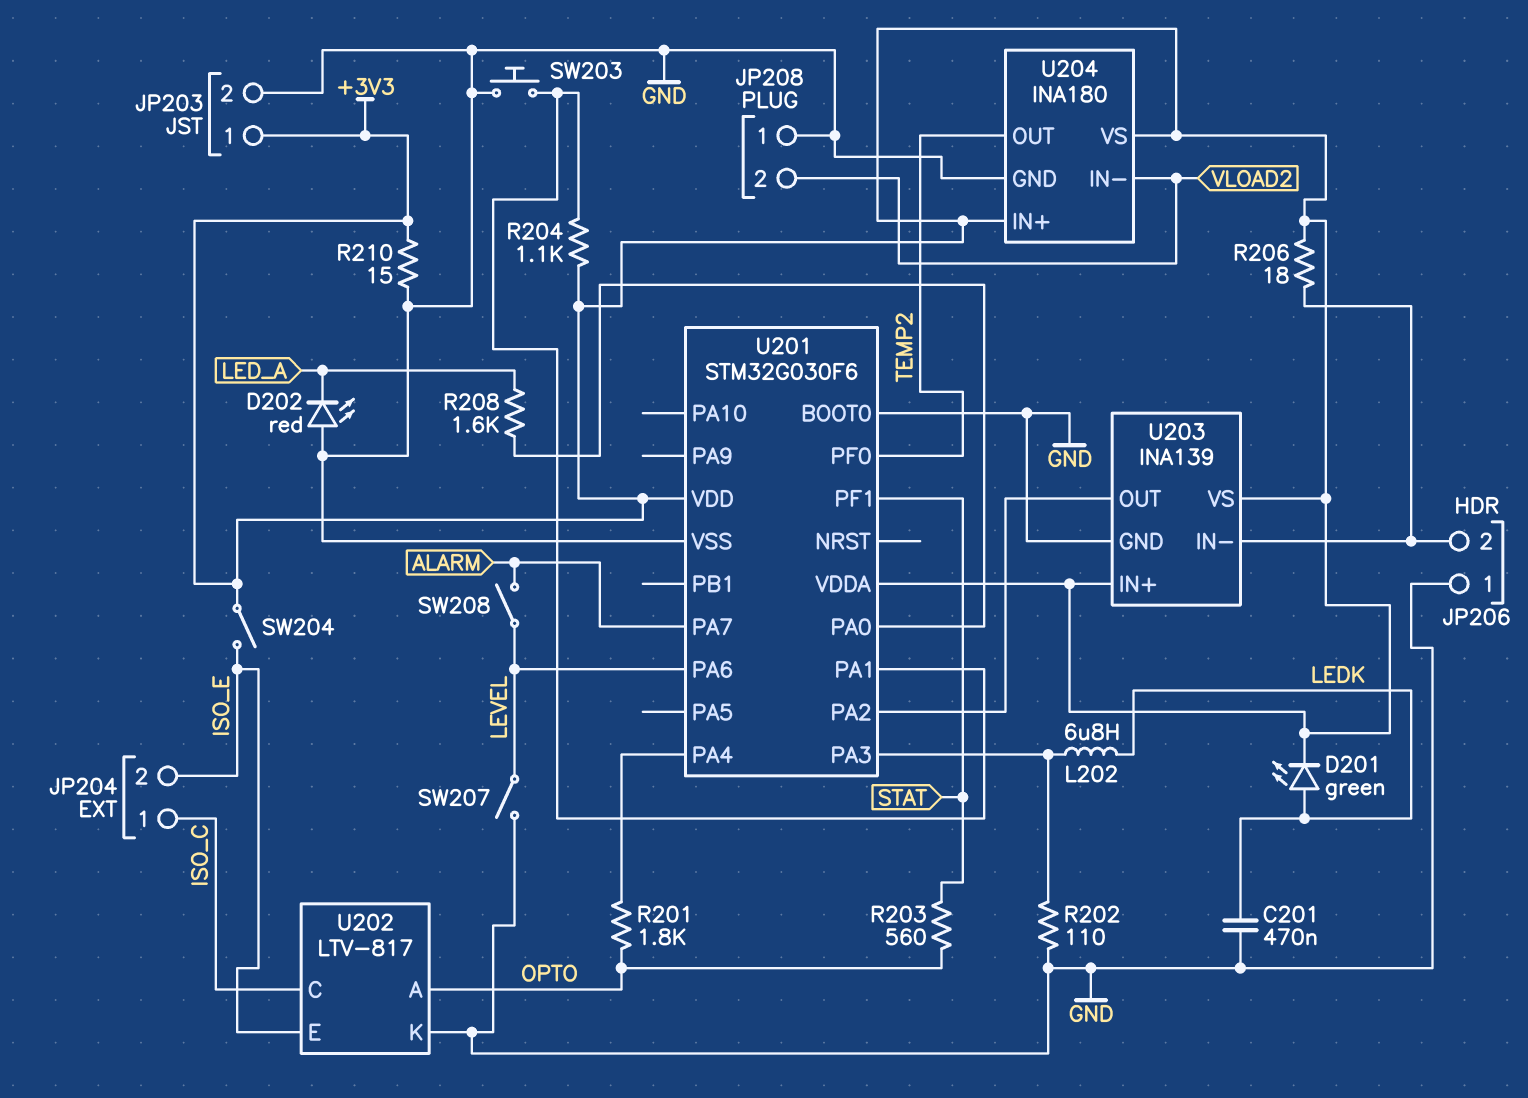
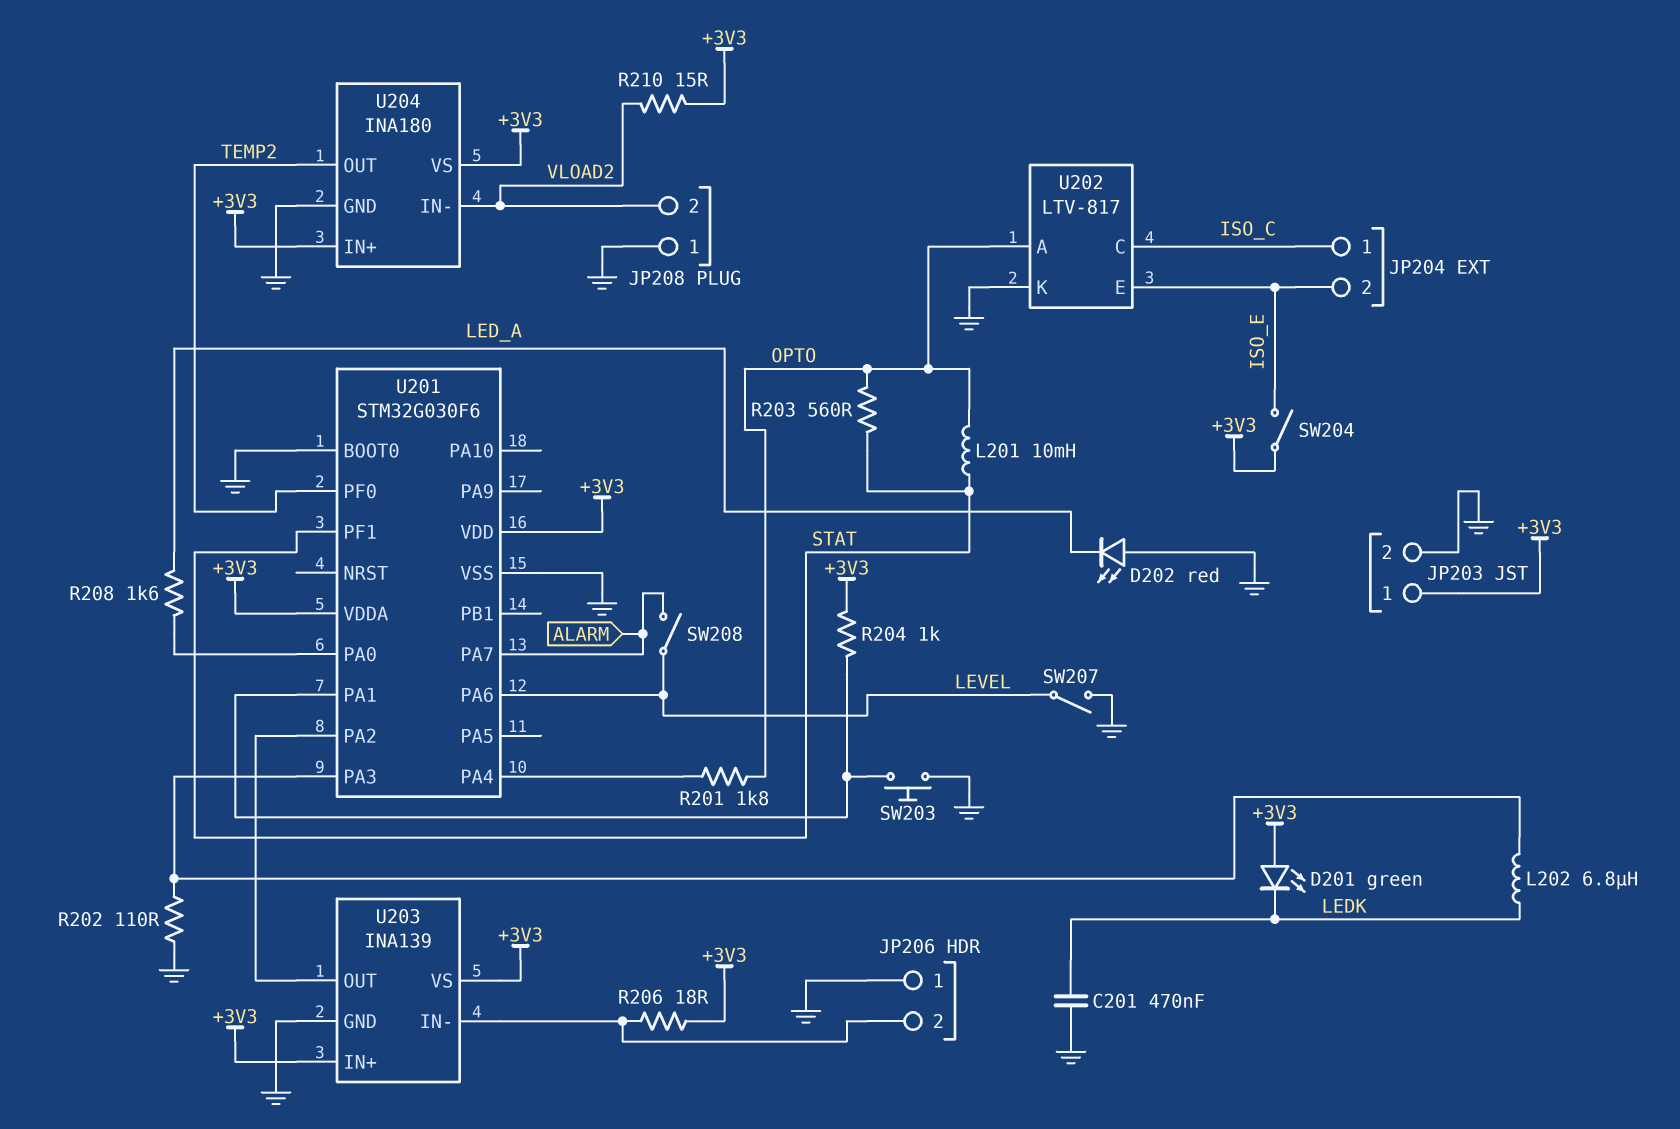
D201: LED green (A LEDK, K +3V3) -> LED green (A +3V3, K LEDK)
L201: none -> 10mH (OPTO, STAT)
R204: 1.1k (+3V3, U201/PA1) -> 1k (+3V3, U201/PA1)
R210: 15 (+3V3, GND) -> 15 (+3V3, VLOAD2)

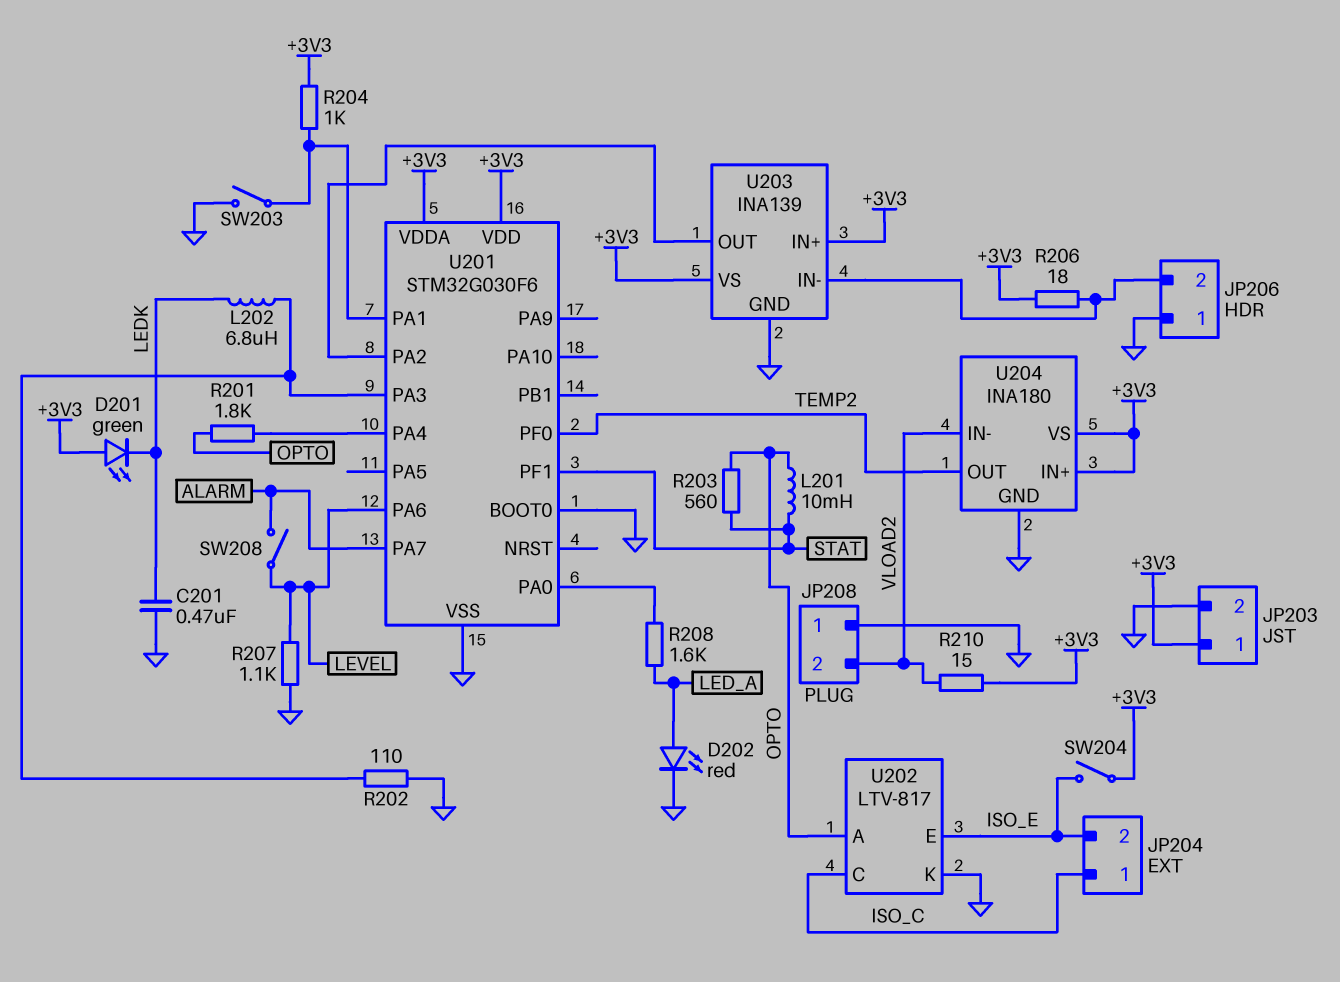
D202: LED red (A GND, K LED_A) -> LED red (A LED_A, K GND)
R207: none -> 1.1k (GND, LEVEL)
SW203: button (GND, U201/PA1) -> switch (GND, U201/PA1)
SW207: switch (GND, LEVEL) -> none

